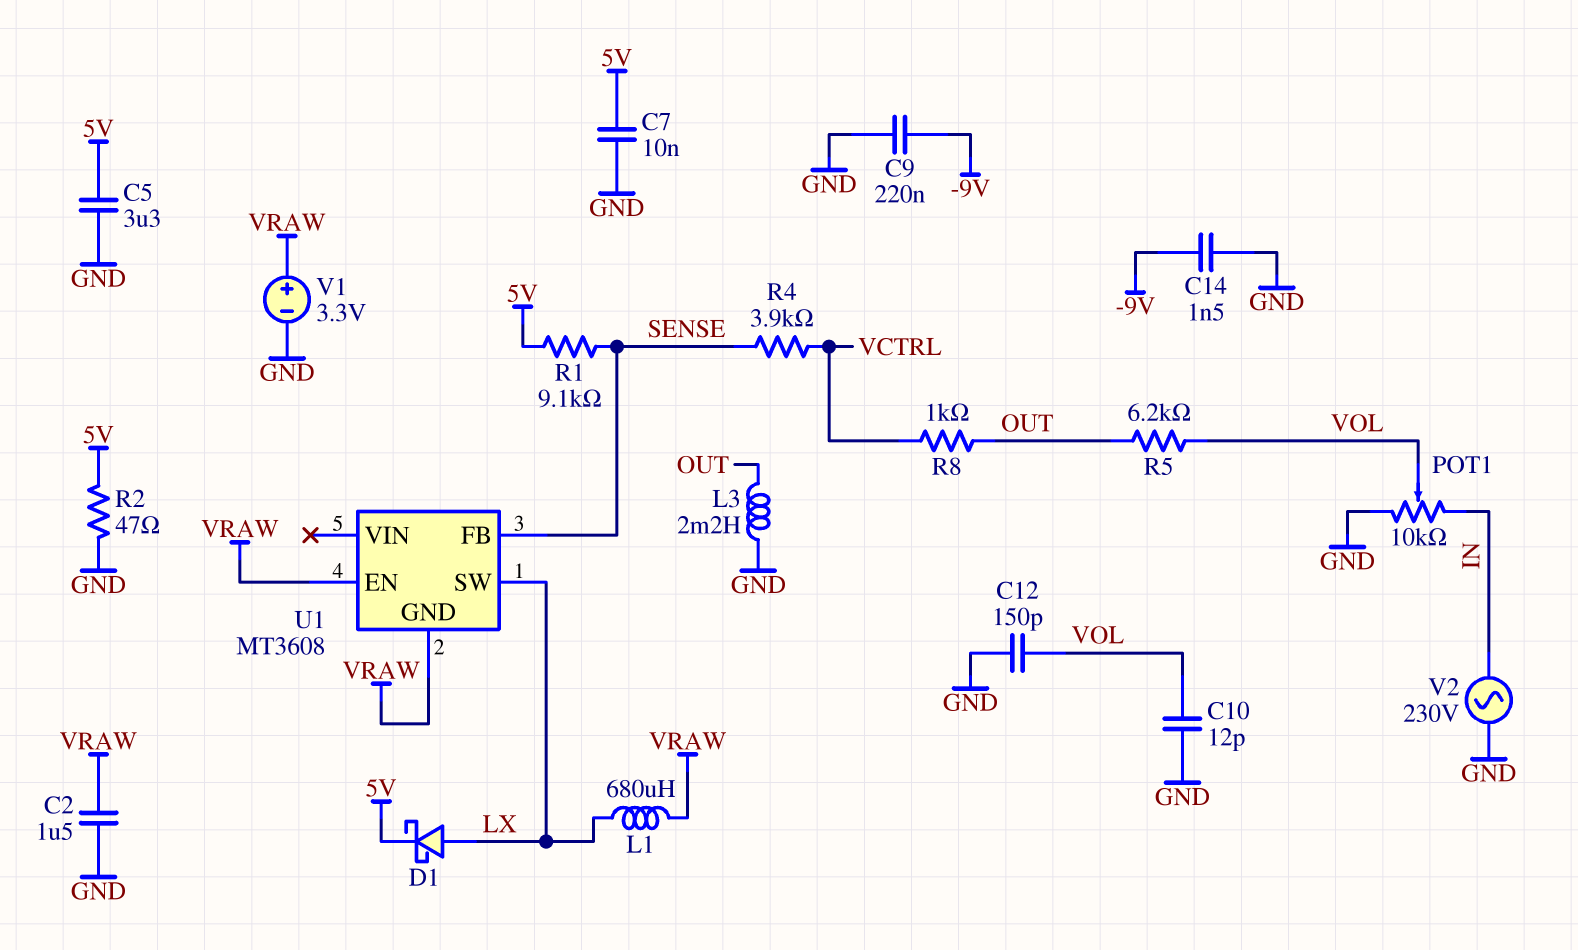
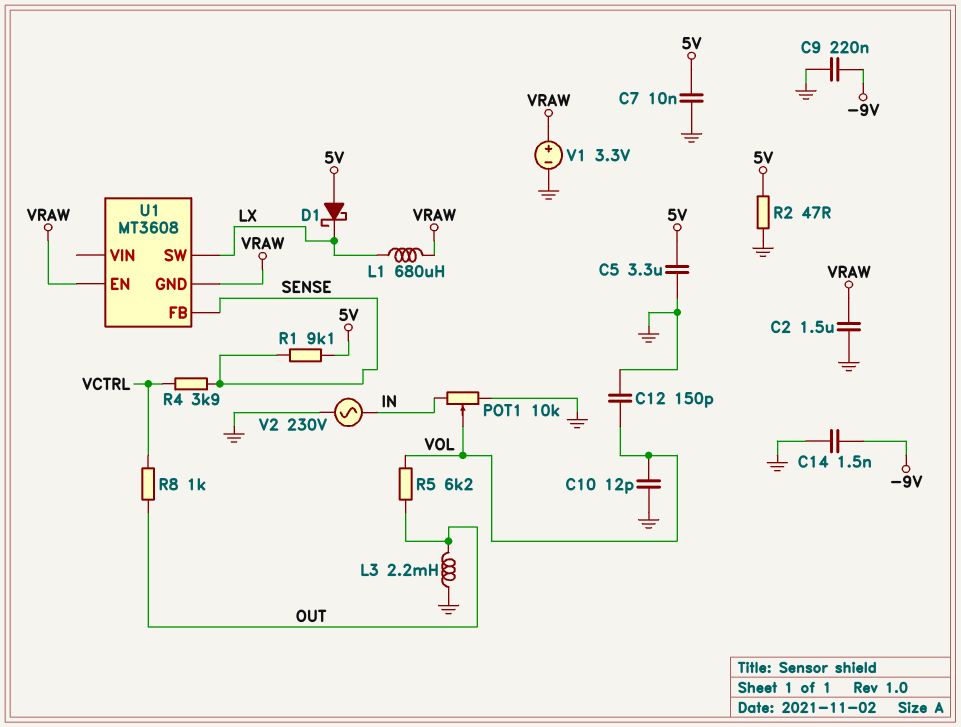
D1: schottky (A LX, K 5V) -> schottky (A 5V, K LX)

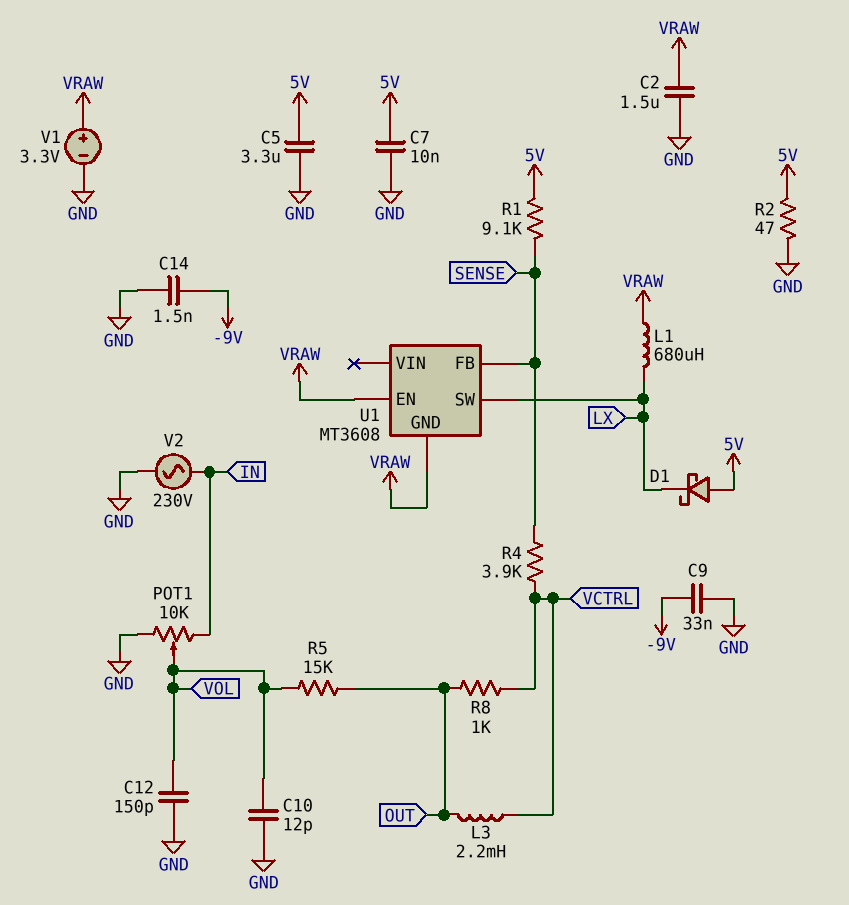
C9: 220nF (-9V, GND) -> 33nF (-9V, GND)
L3: 2.2mH (GND, OUT) -> 2.2mH (OUT, VCTRL)
R5: 6.2k (OUT, VOL) -> 15k (OUT, VOL)

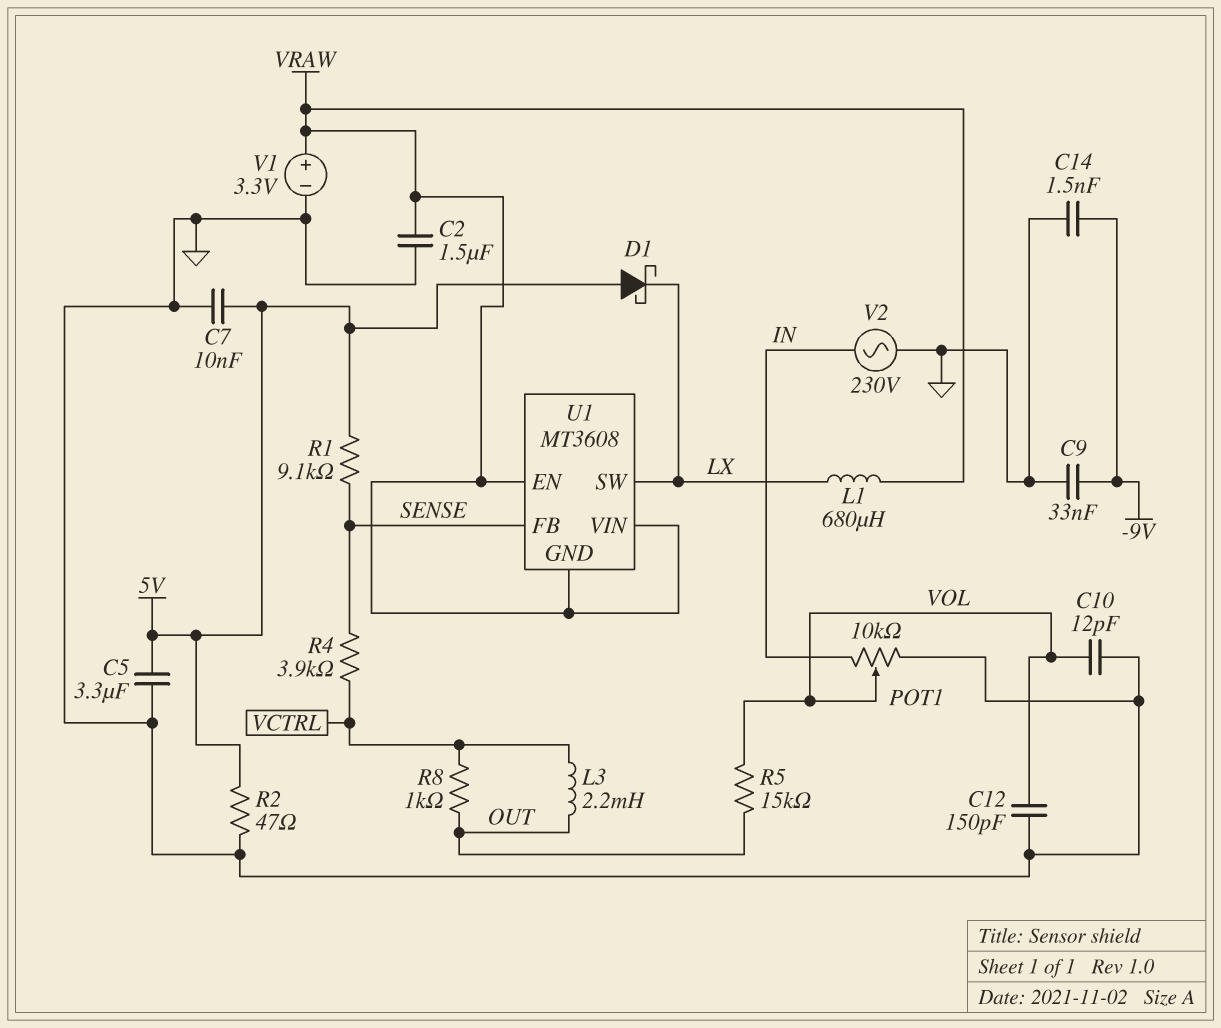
U1 pin VIN: none -> VRAW

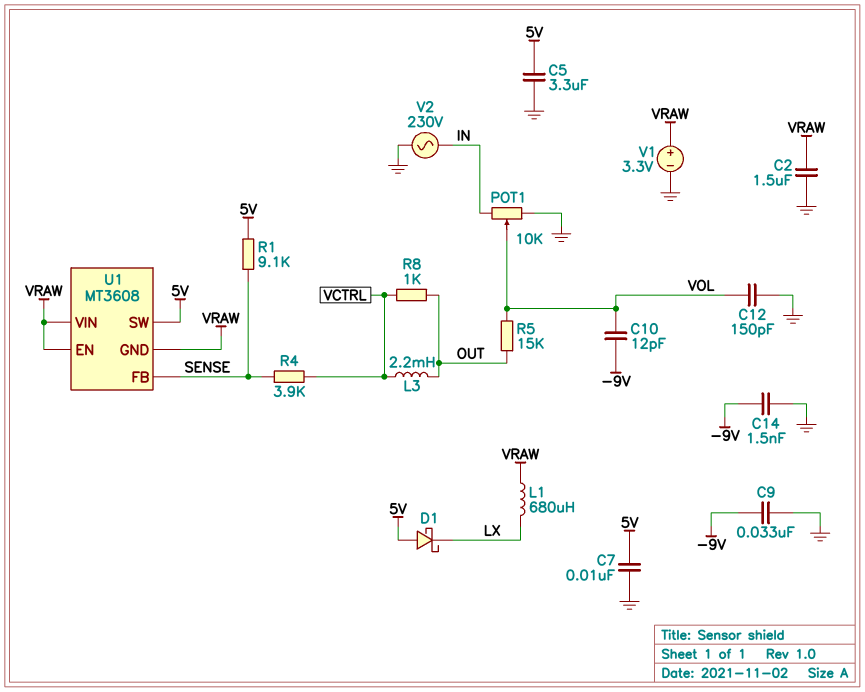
C10: 12pF (GND, VOL) -> 12pF (-9V, VOL)
R2: 47 (5V, GND) -> none
U1 pin SW: LX -> 5V

